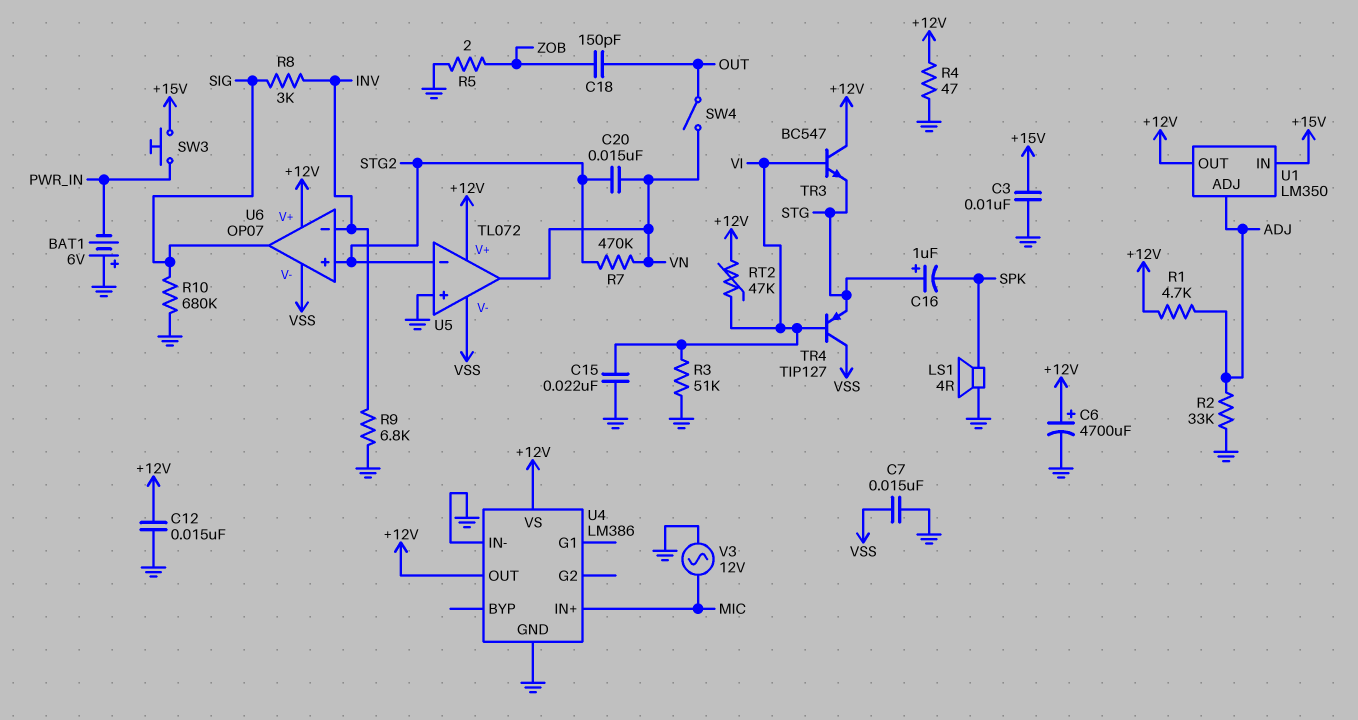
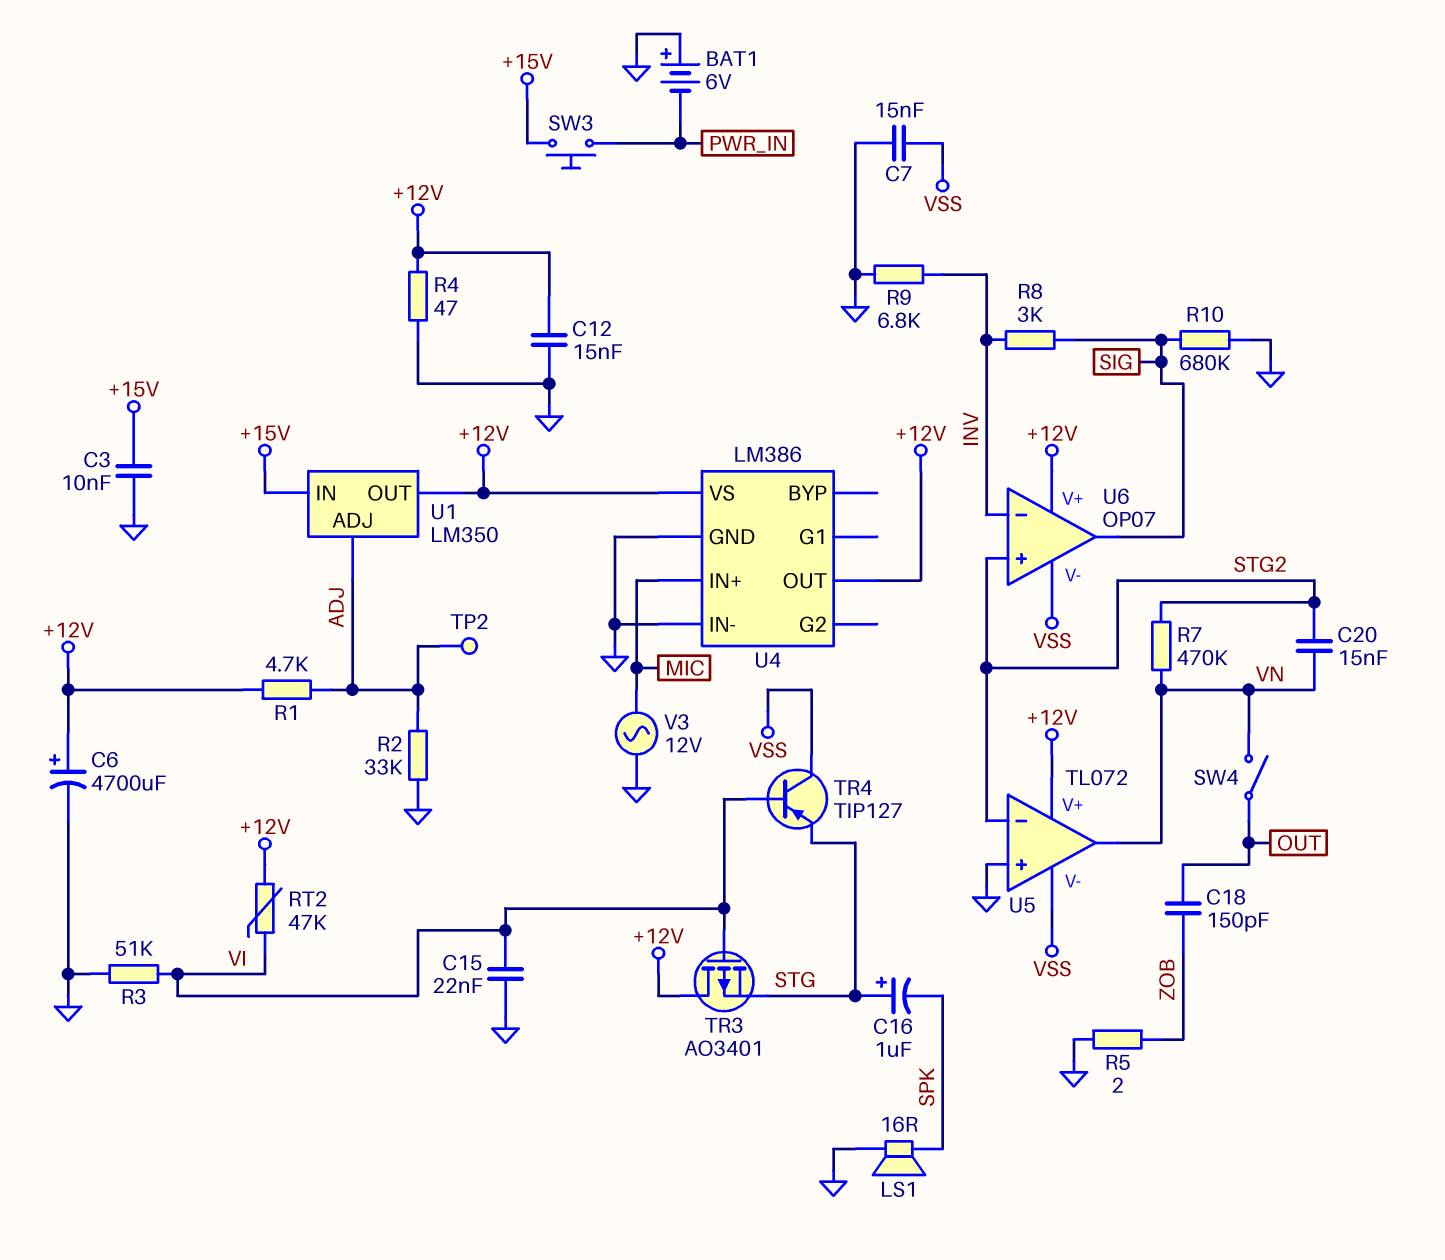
LS1: speaker 4R (GND, SPK) -> speaker 16R (GND, SPK)
TP2: none -> test point (ADJ)
TR3: NPN BC547 (B VI, C +12V, E STG) -> PMOS AO3401 (G VI, D +12V, S STG)

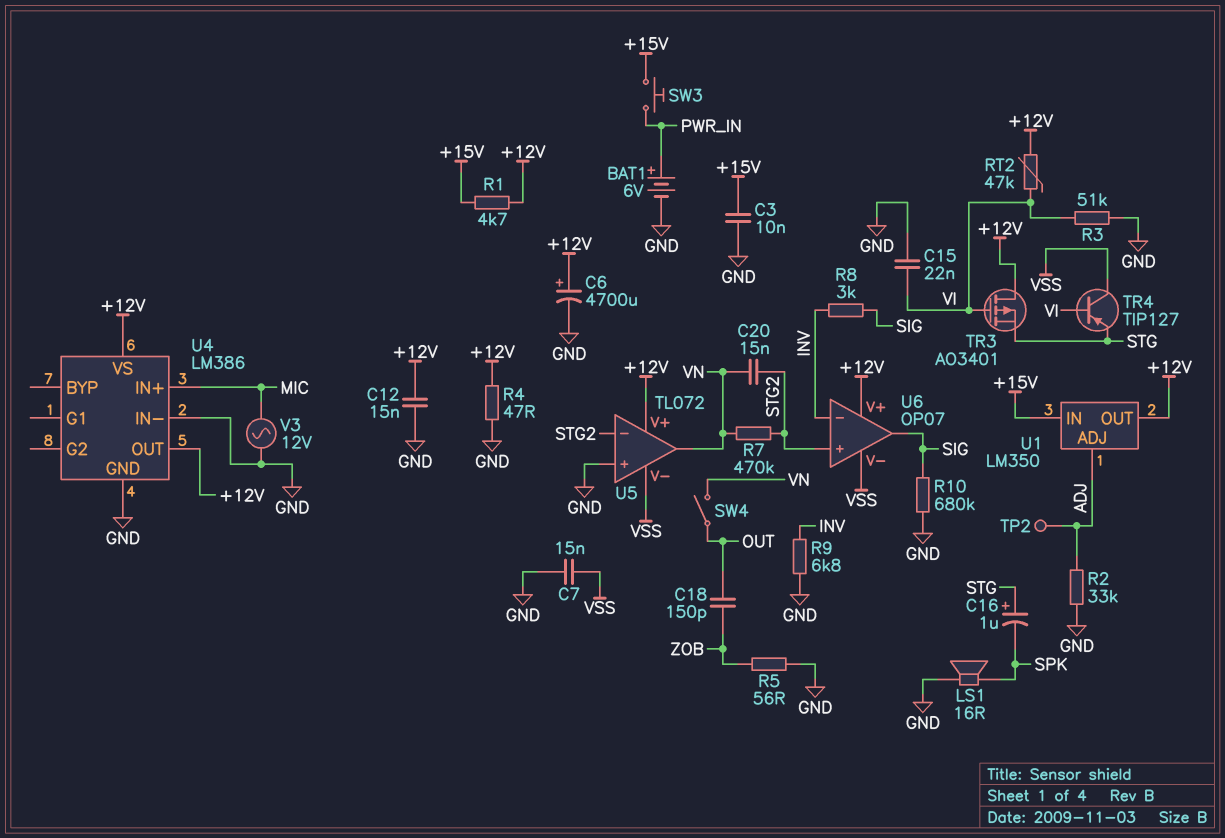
BAT1: 6V (plus GND, minus PWR_IN) -> 6V (plus PWR_IN, minus GND)
R1: 4.7k (+12V, ADJ) -> 4.7k (+12V, +15V)
R5: 2 (GND, ZOB) -> 56 (GND, ZOB)

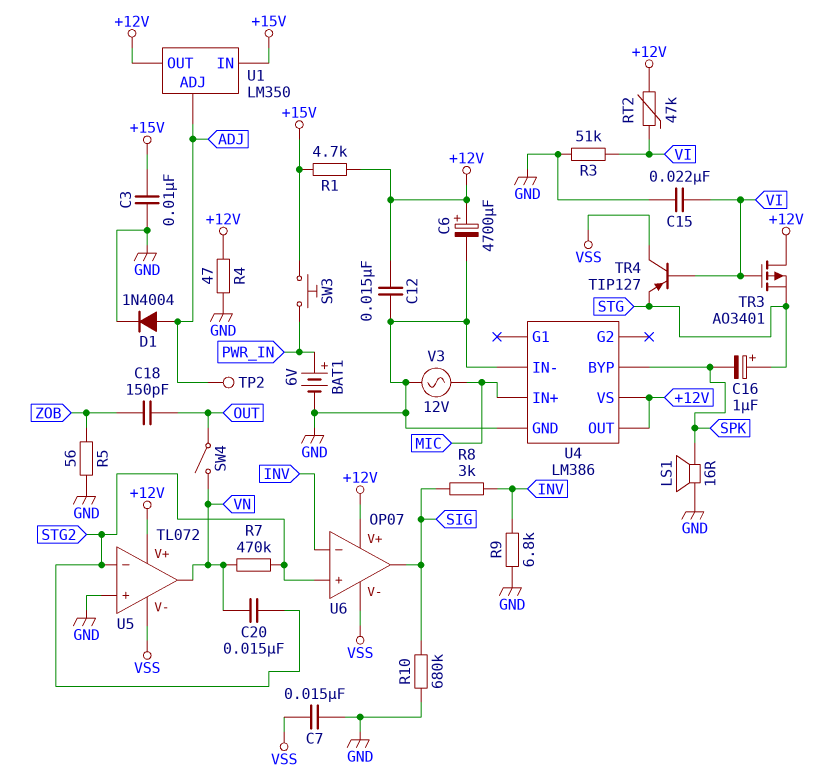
D1: none -> diode 1N4004 (A ADJ, K GND)
R2: 33k (ADJ, GND) -> none
U4 pin BYP: none -> SPK

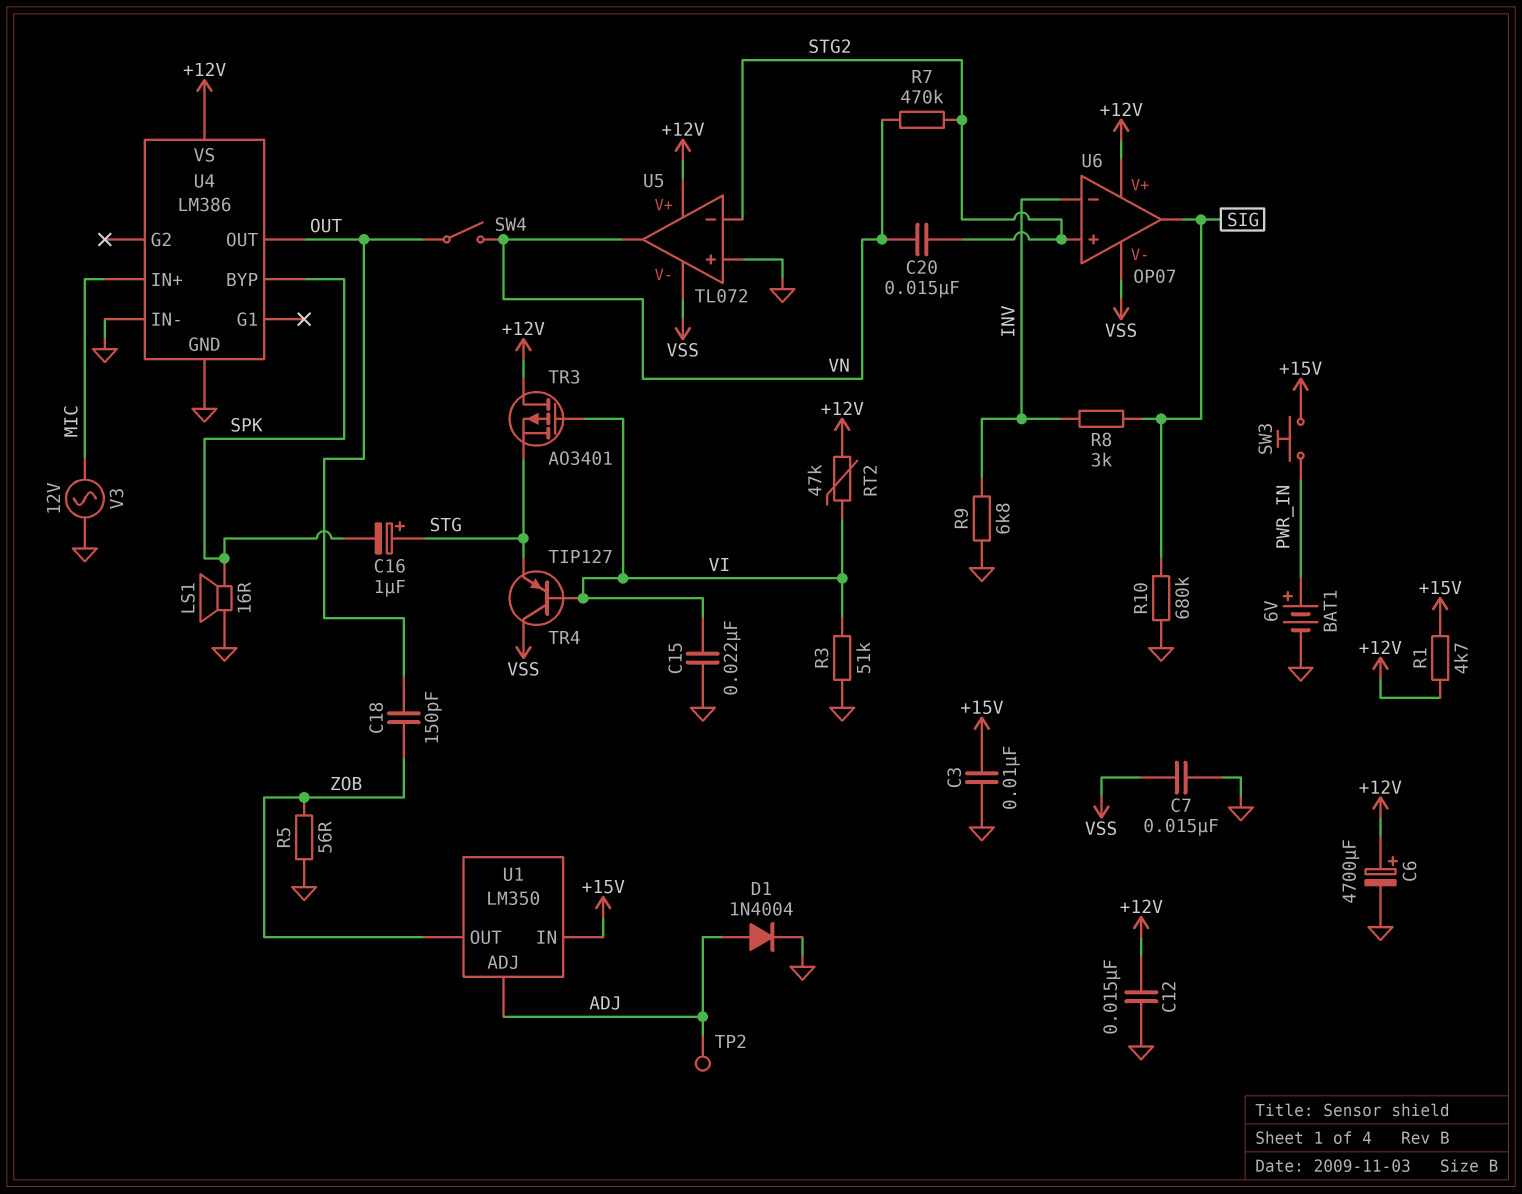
R4: 47 (+12V, GND) -> none
U1 pin OUT: +12V -> ZOB
U4 pin OUT: +12V -> OUT

